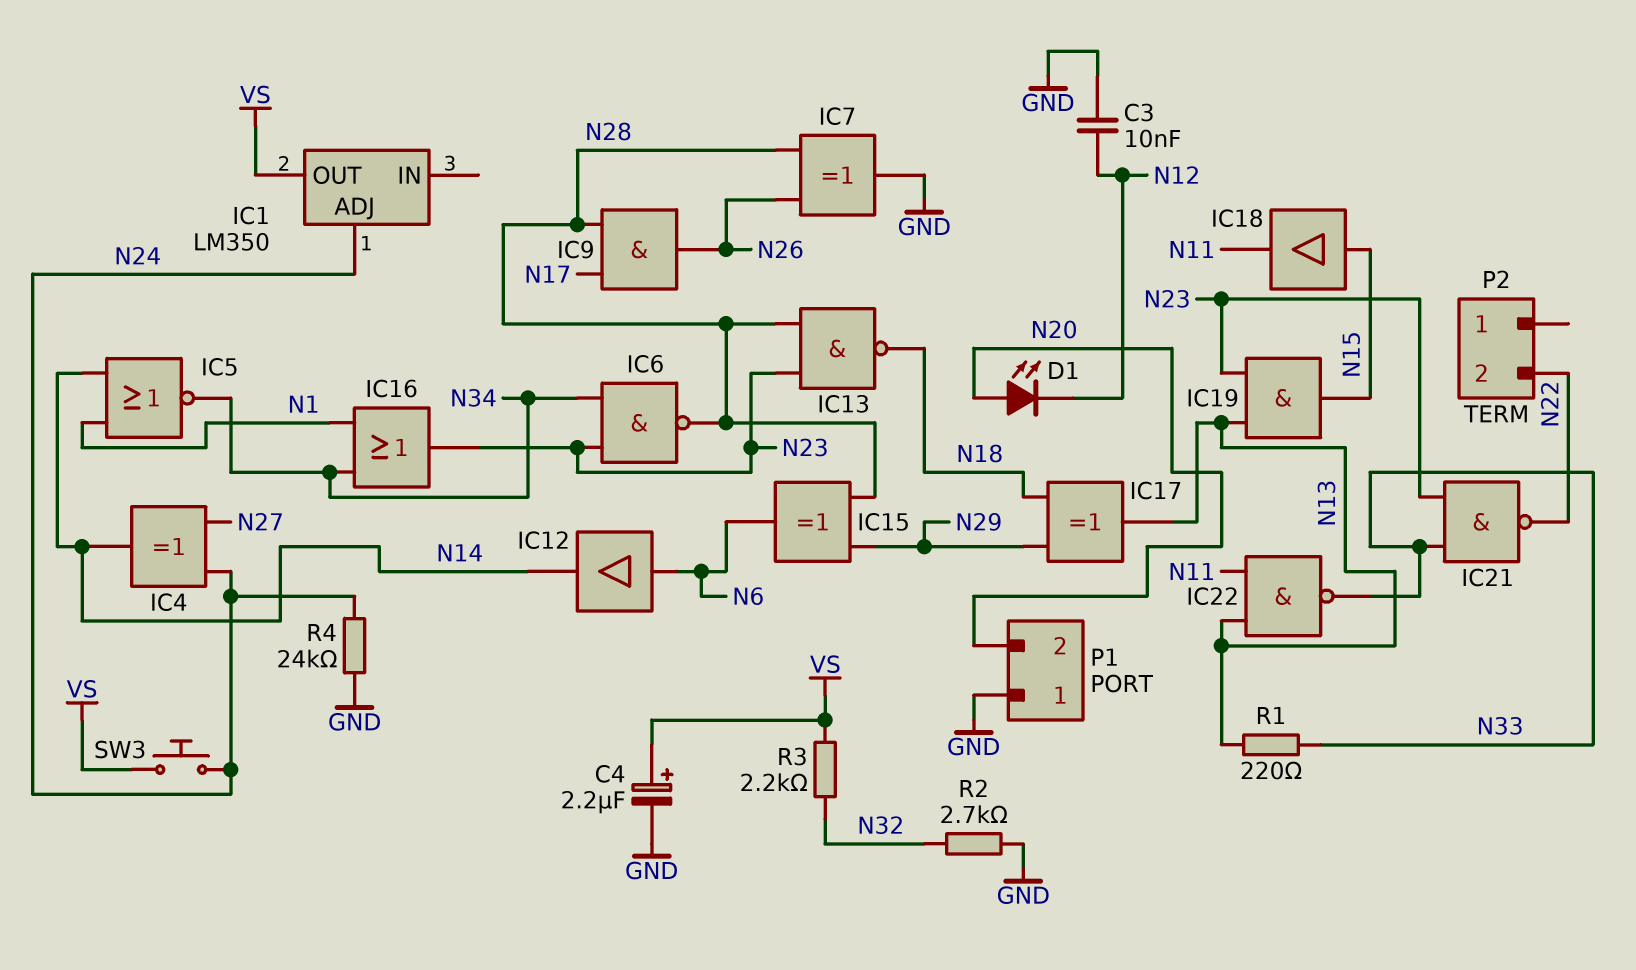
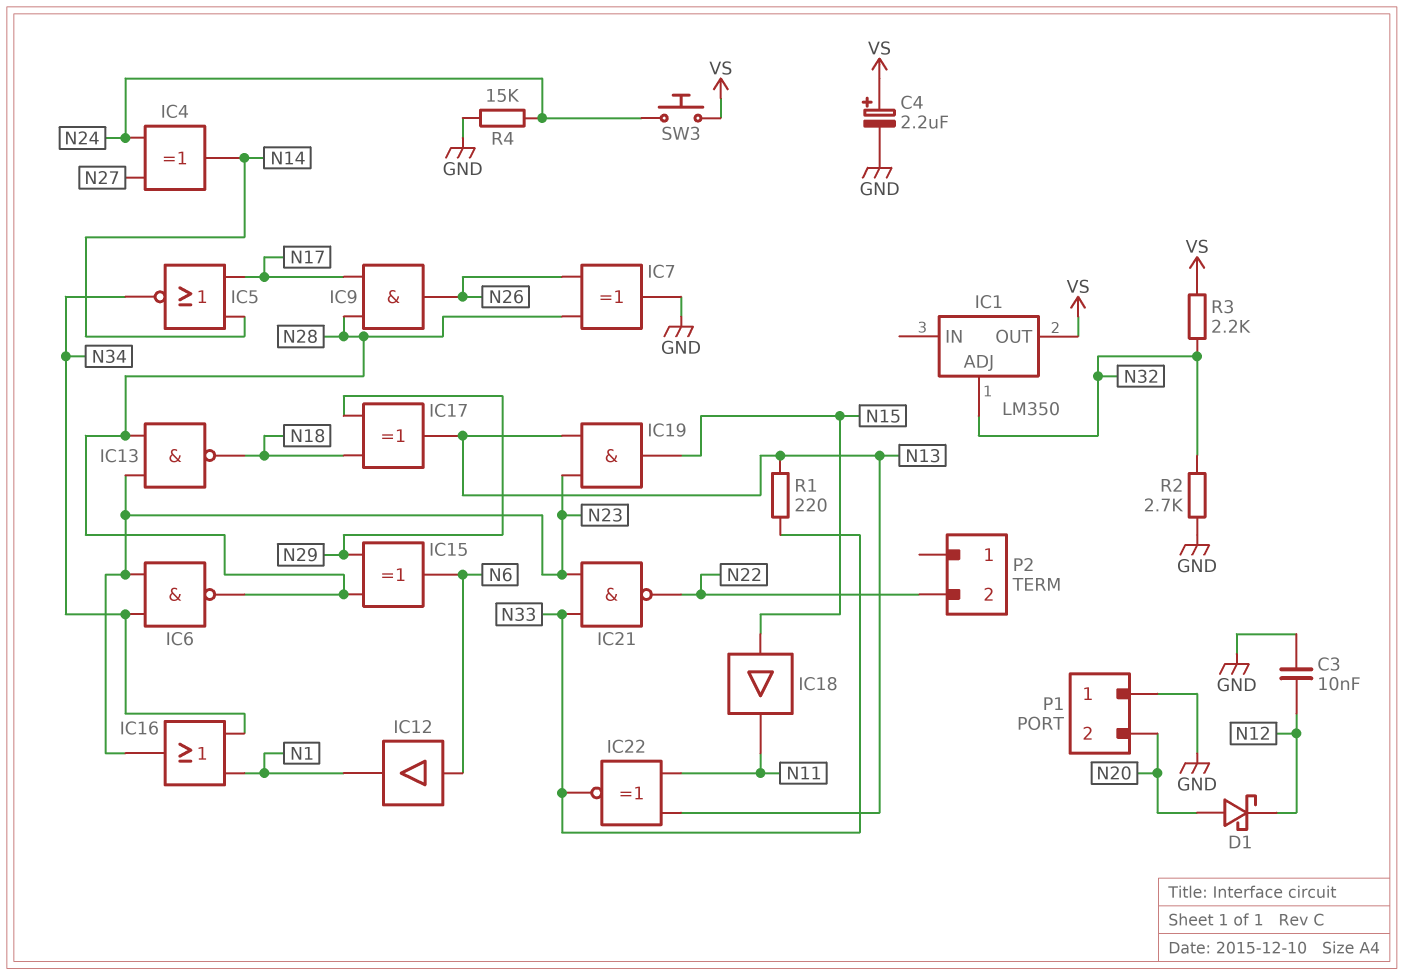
D1: LED (A N20, K N12) -> schottky (A N20, K N12)
IC1 pin ADJ: N24 -> N32
IC5: NOR (in N1, in N14, out N34) -> NOR (in N14, in N17, out N34)
IC12: buffer (in N6, out N14) -> buffer (in N6, out N1)
IC22: NAND (in N11, in N13, out N33) -> XNOR (in N11, in N13, out N33)
R4: 24k (GND, N24) -> 15k (GND, N24)

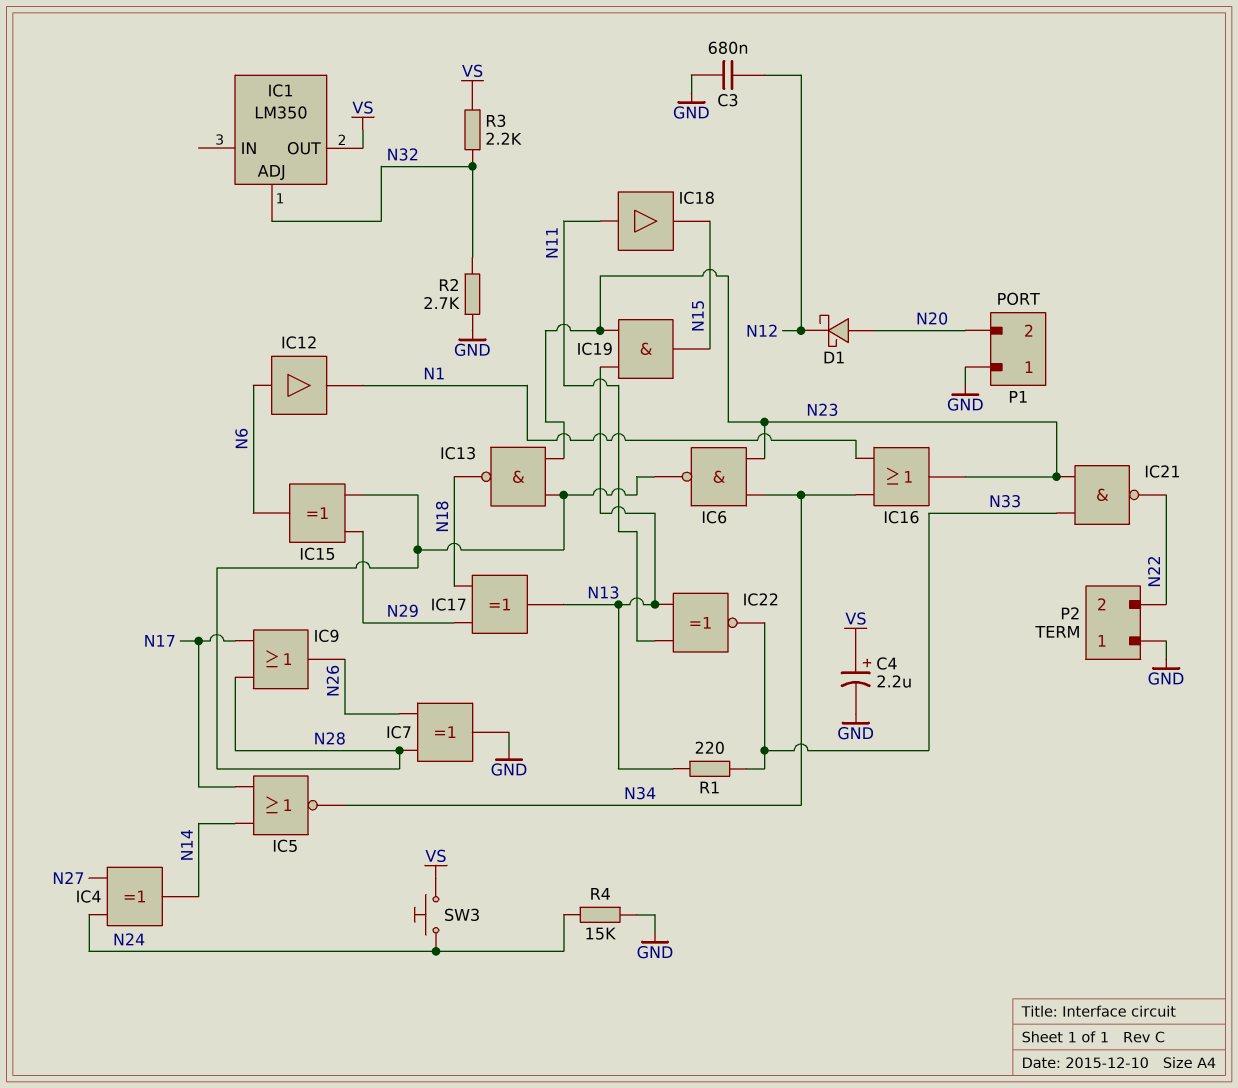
C3: 10nF (GND, N12) -> 680nF (GND, N12)
IC9: AND (in N17, in N28, out N26) -> OR (in N17, in N28, out N26)
IC18: buffer (in N15, out N11) -> buffer (in N11, out N15)
P2 pin 1: none -> GND

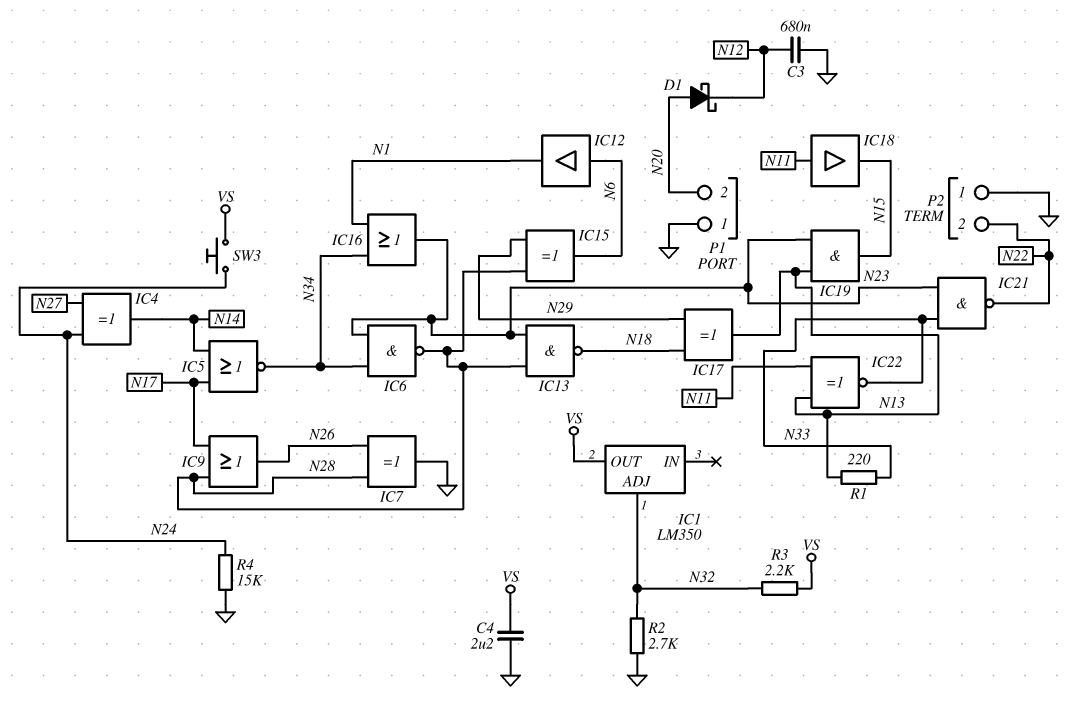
C4: 2.2uF (plus VS, minus GND) -> 2.2uF (GND, VS)

